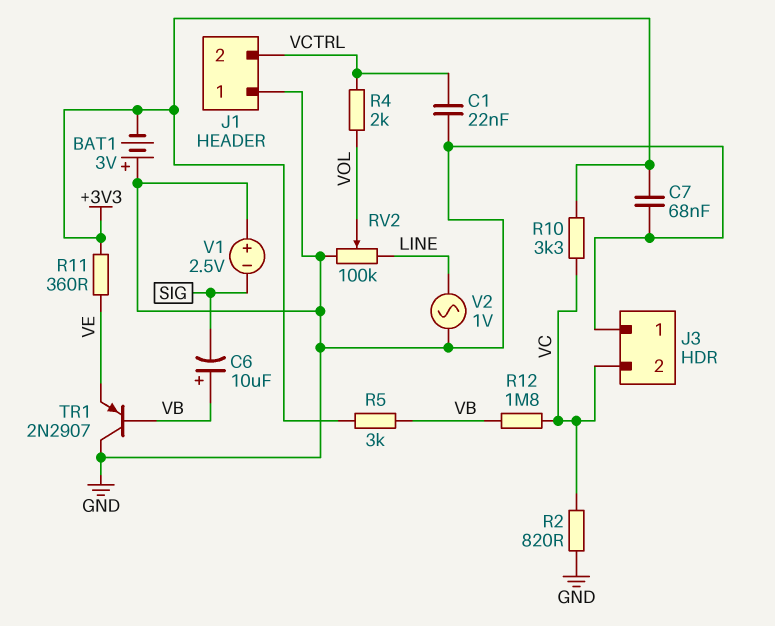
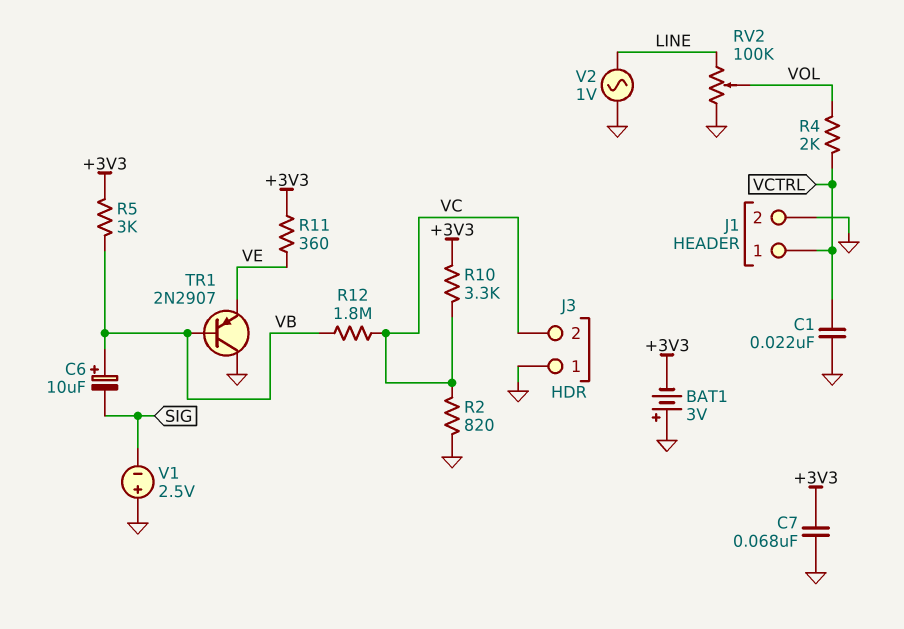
J1 pin 1: GND -> VCTRL
J1 pin 2: VCTRL -> GND

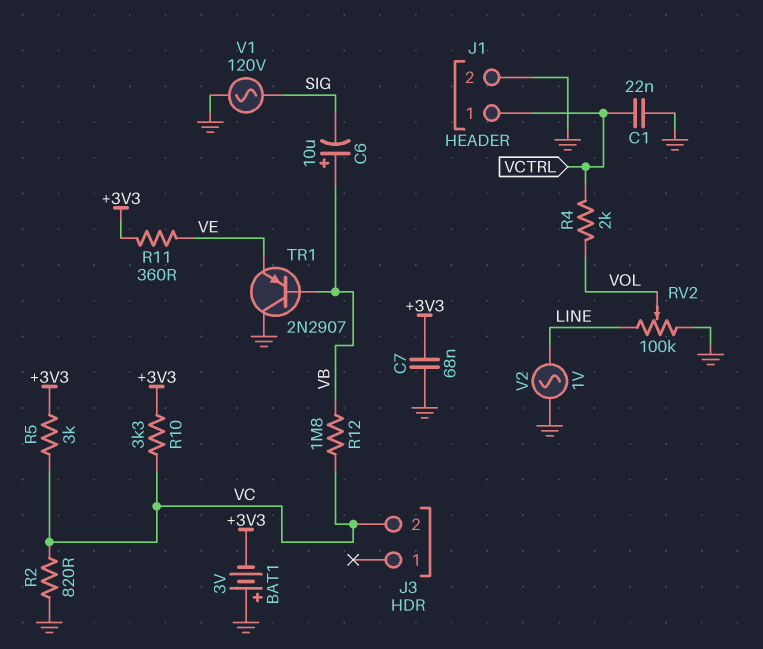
J3 pin 1: GND -> none
R5: 3k (+3V3, VB) -> 3k (+3V3, VC)
V1: 2.5V (plus GND, minus SIG) -> AC 120V (GND, SIG)

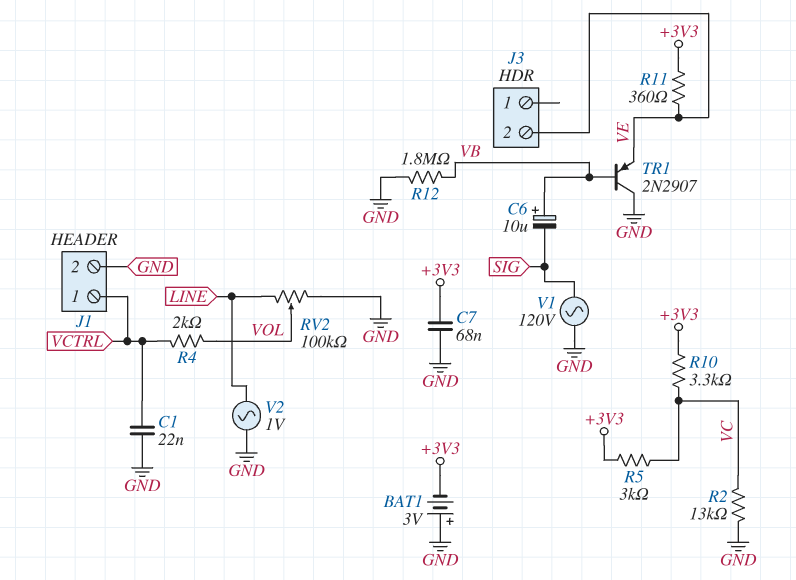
J3 pin 2: VC -> VE
R2: 820 (GND, VC) -> 13k (GND, VC)
R12: 1.8M (VB, VC) -> 1.8M (GND, VB)

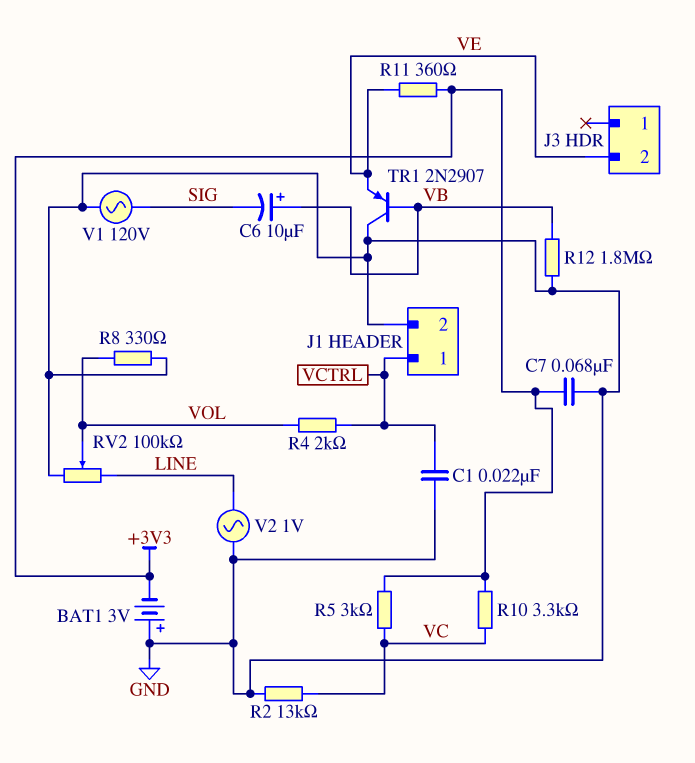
R8: none -> 330 (GND, VOL)

